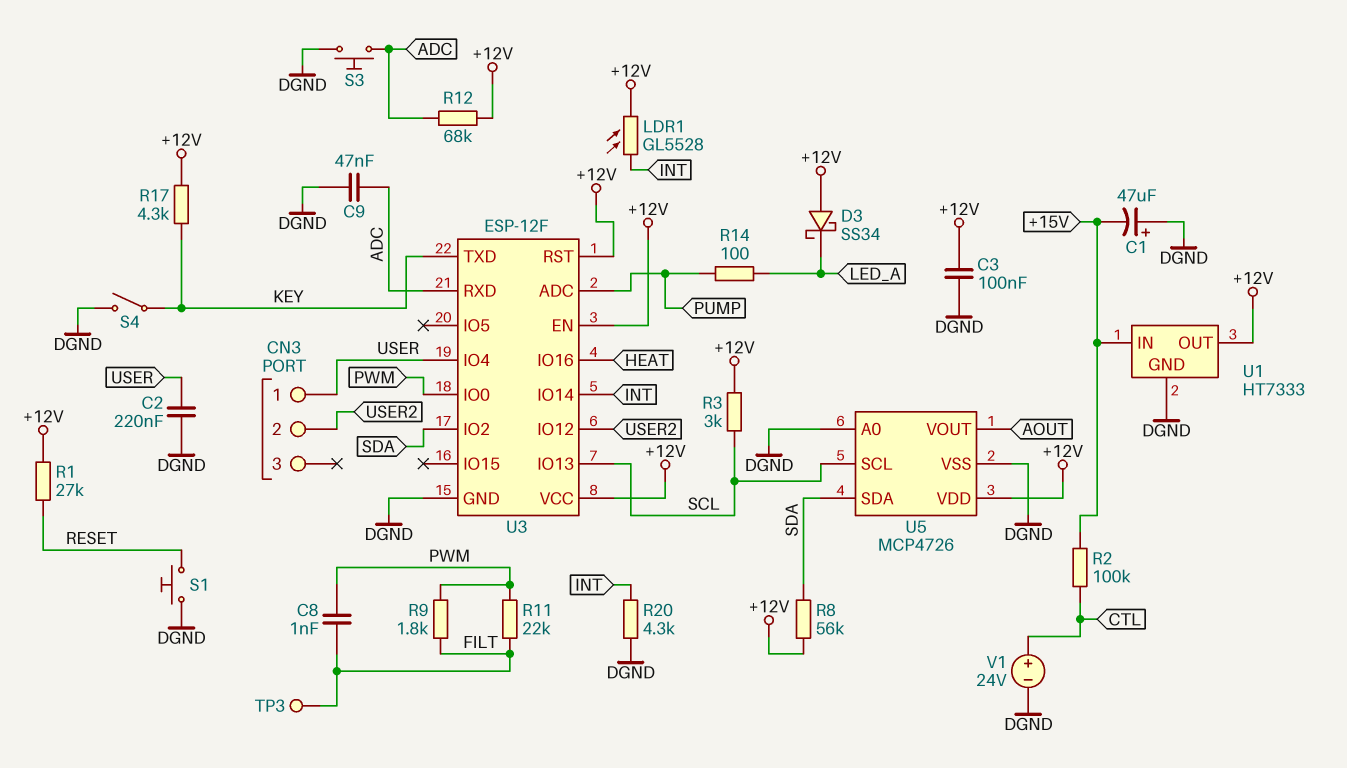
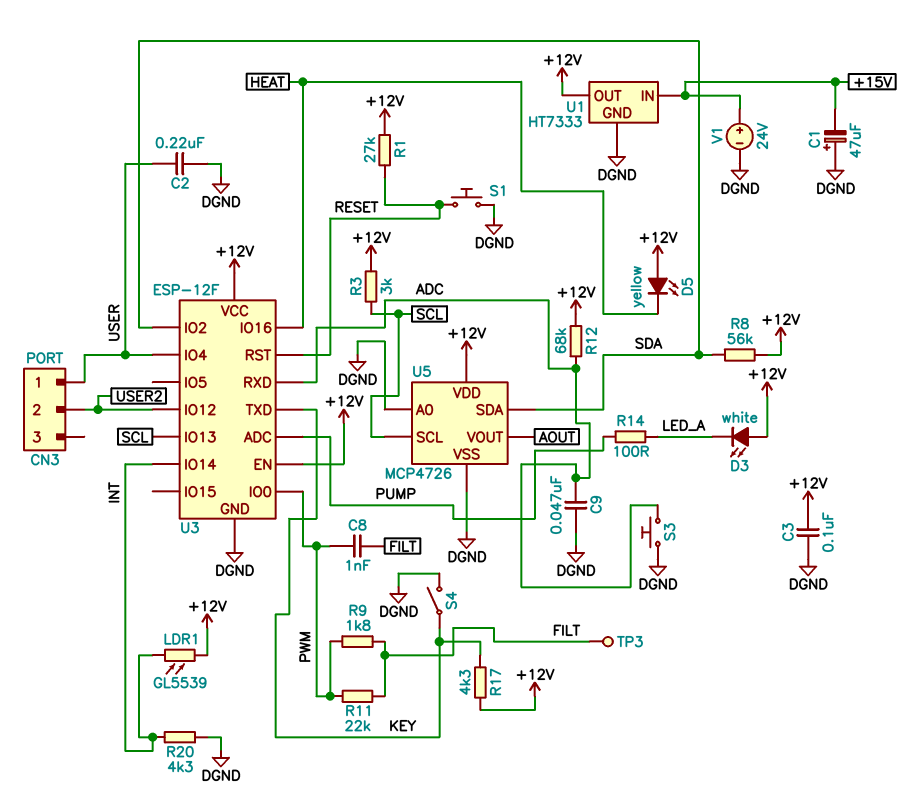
D3: schottky SS34 (A +12V, K LED_A) -> LED white (A +12V, K LED_A)
D5: none -> LED yellow (A +12V, K HEAT)
LDR1: GL5528 (+12V, INT) -> GL5539 (+12V, INT)
R2: 100k (+15V, CTL) -> none
U3 pin RST: +12V -> RESET
V1: 24V (plus CTL, minus DGND) -> 24V (plus +15V, minus DGND)

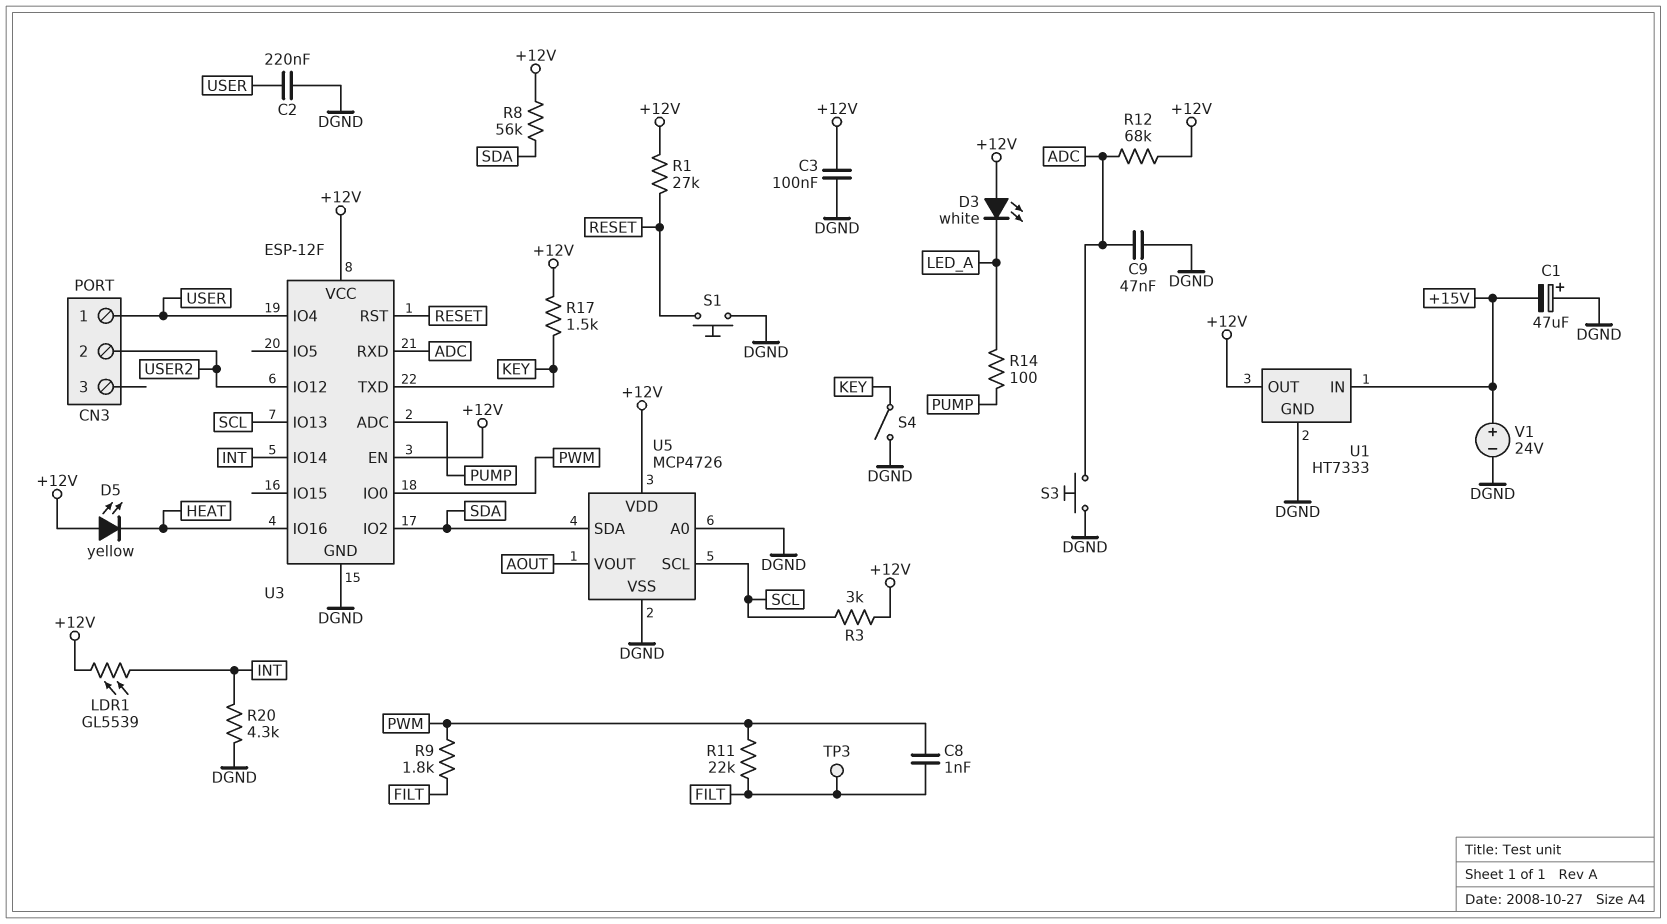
R17: 4.3k (+12V, KEY) -> 1.5k (+12V, KEY)

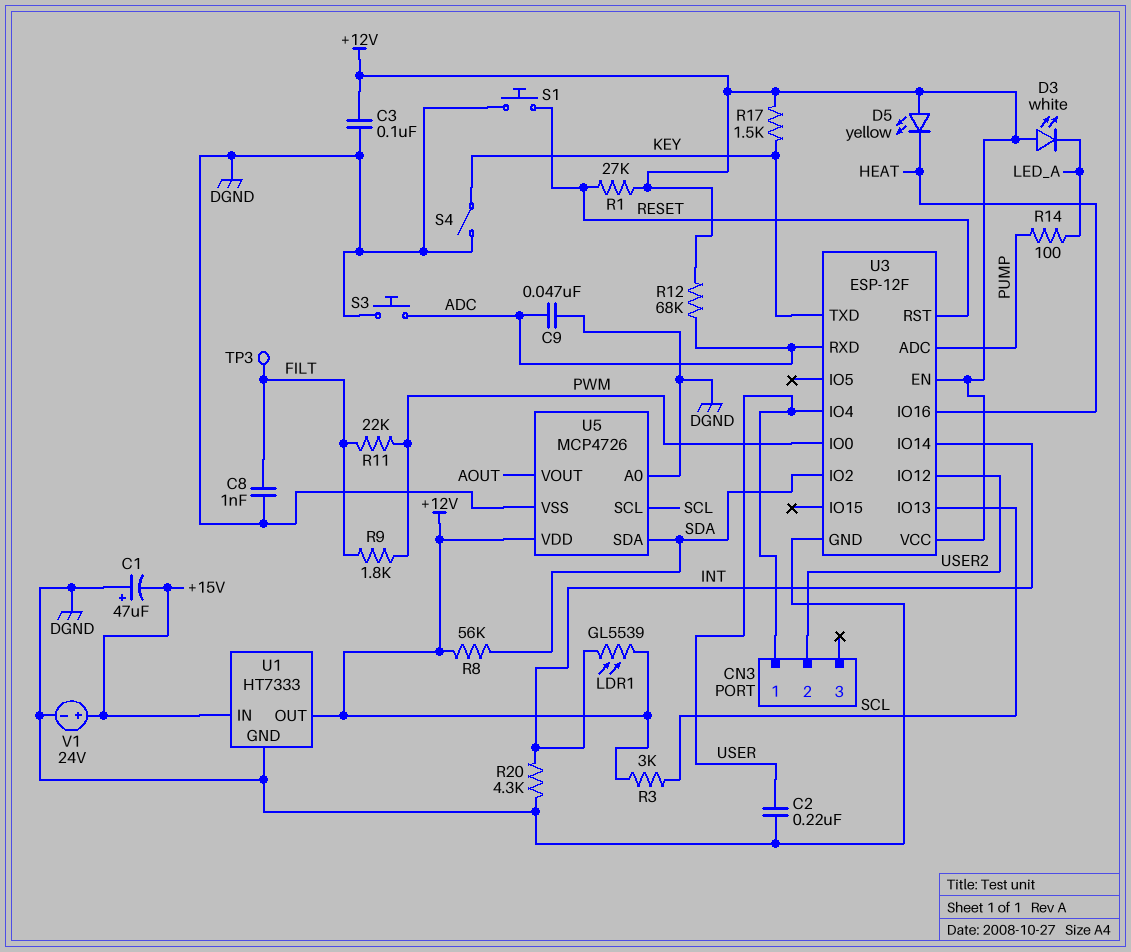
C8: 1nF (FILT, PWM) -> 1nF (DGND, FILT)

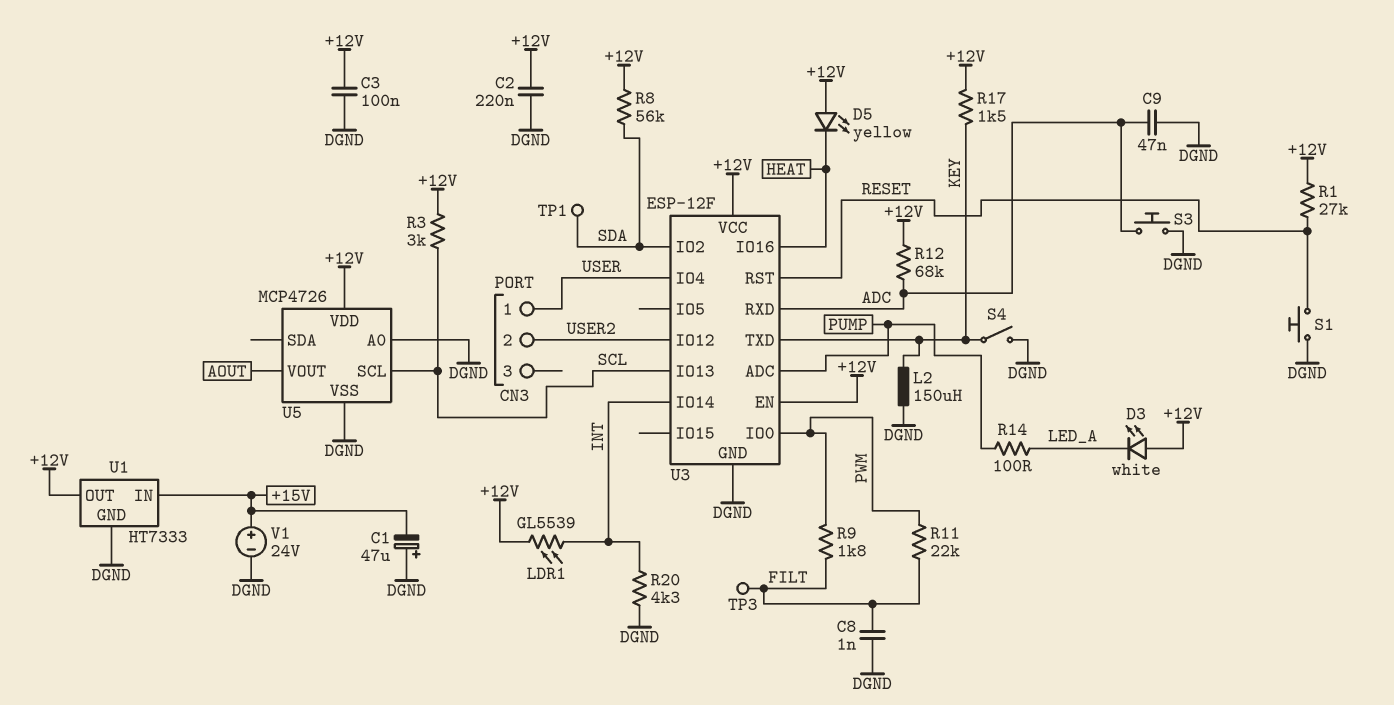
C2: 220nF (DGND, USER) -> 220nF (+12V, DGND)
L2: none -> 150uH (DGND, KEY)
TP1: none -> test point (SDA)
U5 pin SDA: SDA -> none

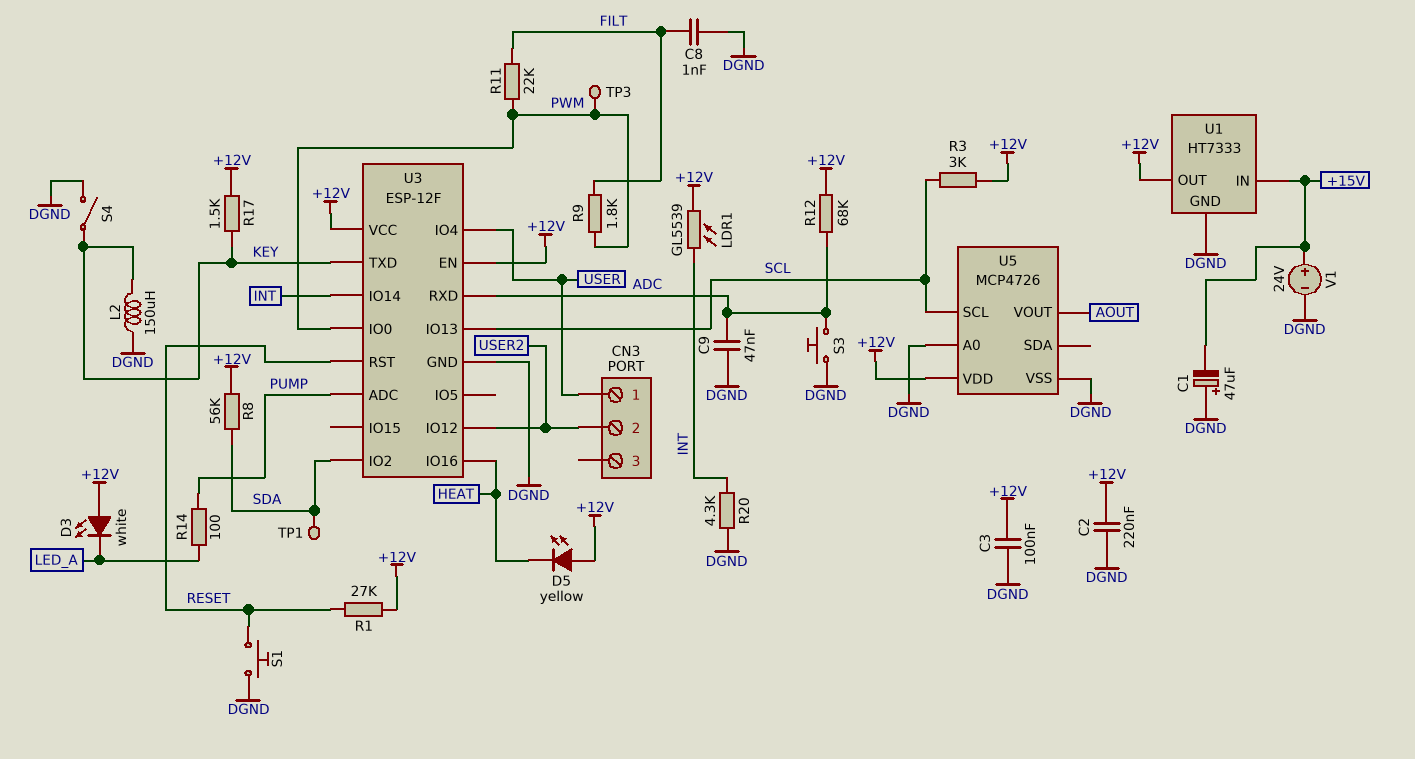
TP3: test point (FILT) -> test point (PWM)

